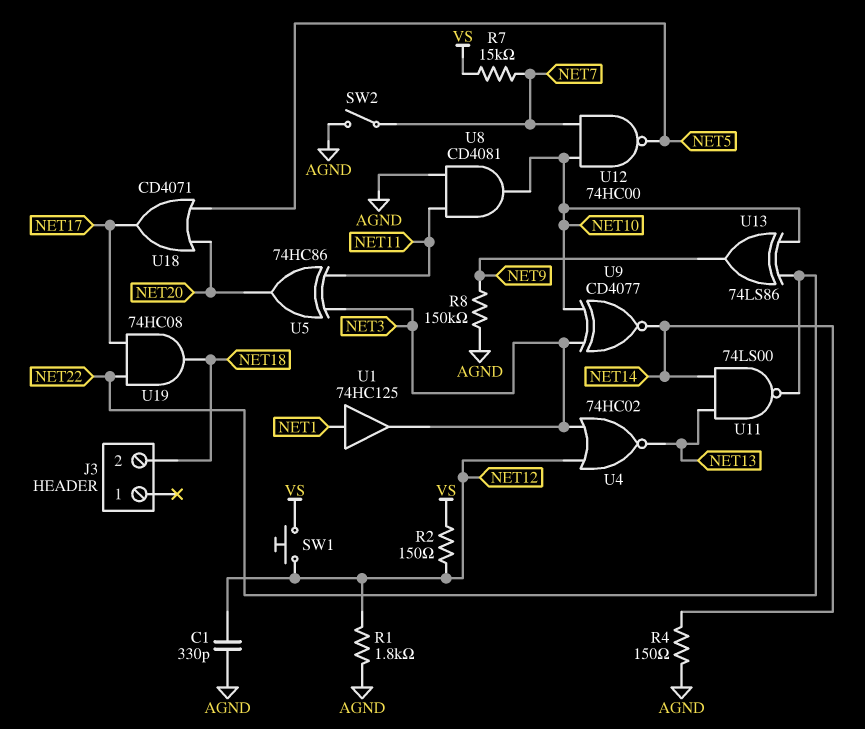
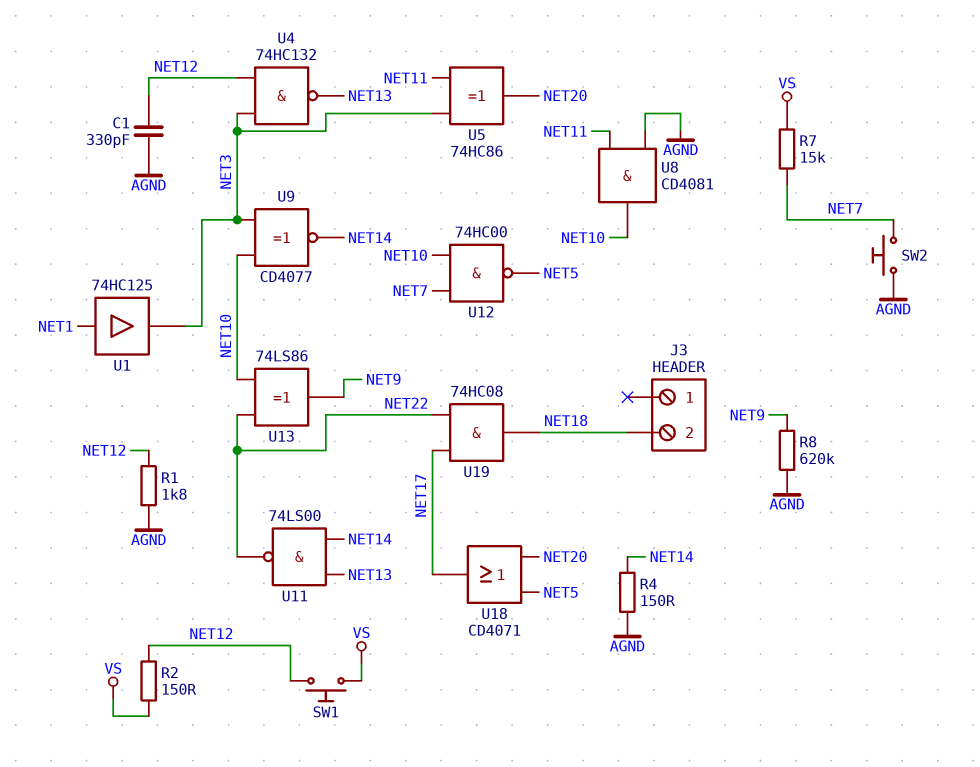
R8: 150k (AGND, NET9) -> 620k (AGND, NET9)
SW2: switch (AGND, NET7) -> button (AGND, NET7)
U4: NOR 74HC02 (in NET3, in NET12, out NET13) -> NAND 74HC132 (in NET3, in NET12, out NET13)

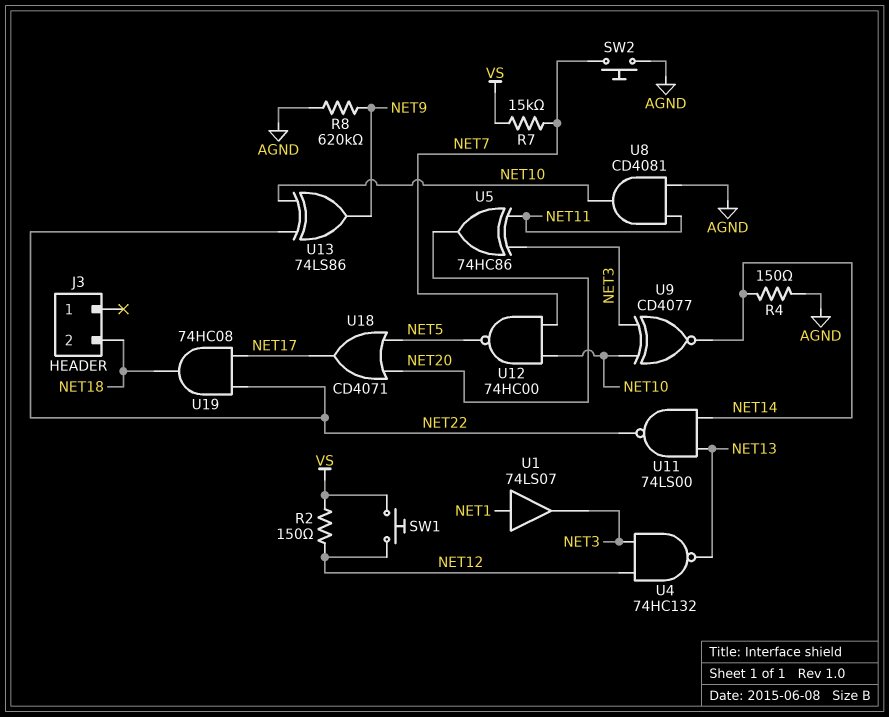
C1: 330pF (AGND, NET12) -> none
R1: 1.8k (AGND, NET12) -> none
U1: buffer 74HC125 (in NET1, out NET3) -> buffer 74LS07 (in NET1, out NET3)

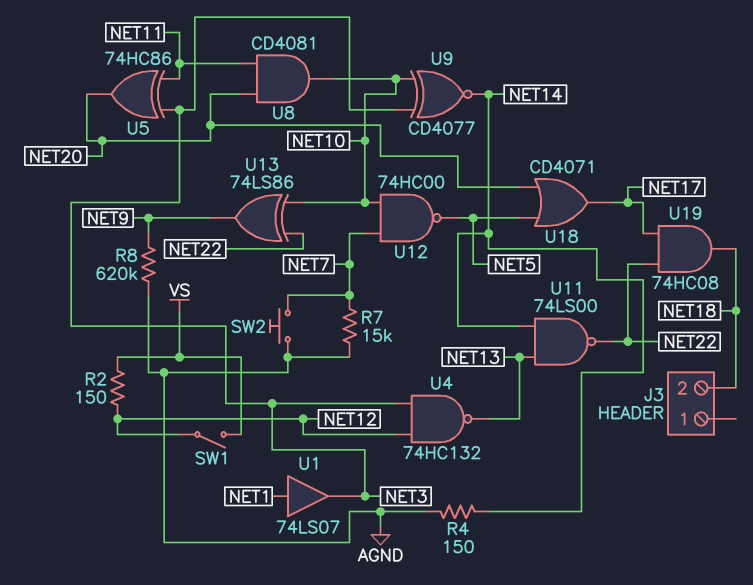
R7: 15k (NET7, VS) -> 15k (AGND, NET7)
SW1: button (NET12, VS) -> switch (NET12, VS)
U8: AND CD4081 (in AGND, in NET11, out NET10) -> AND CD4081 (in NET11, in NET20, out NET10)

